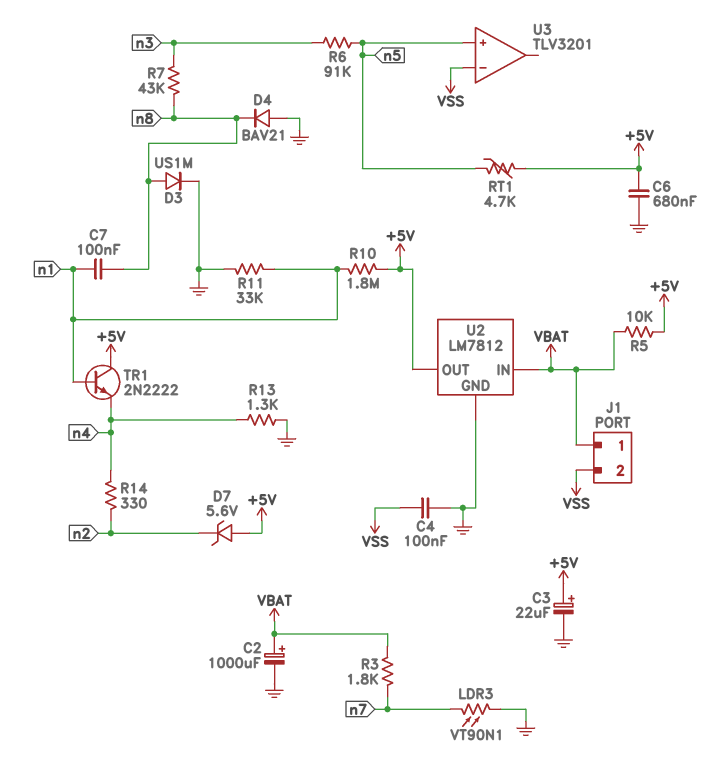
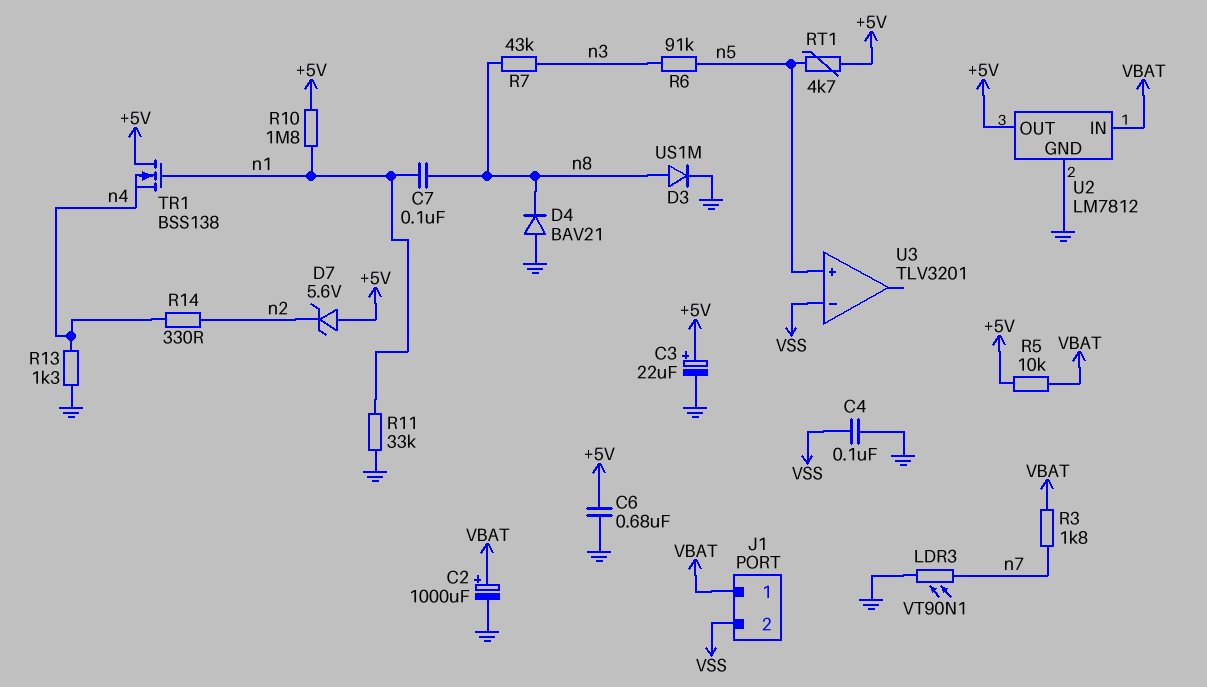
TR1: NPN 2N2222 (B n1, C +5V, E n4) -> NMOS BSS138 (G n1, D +5V, S n4)

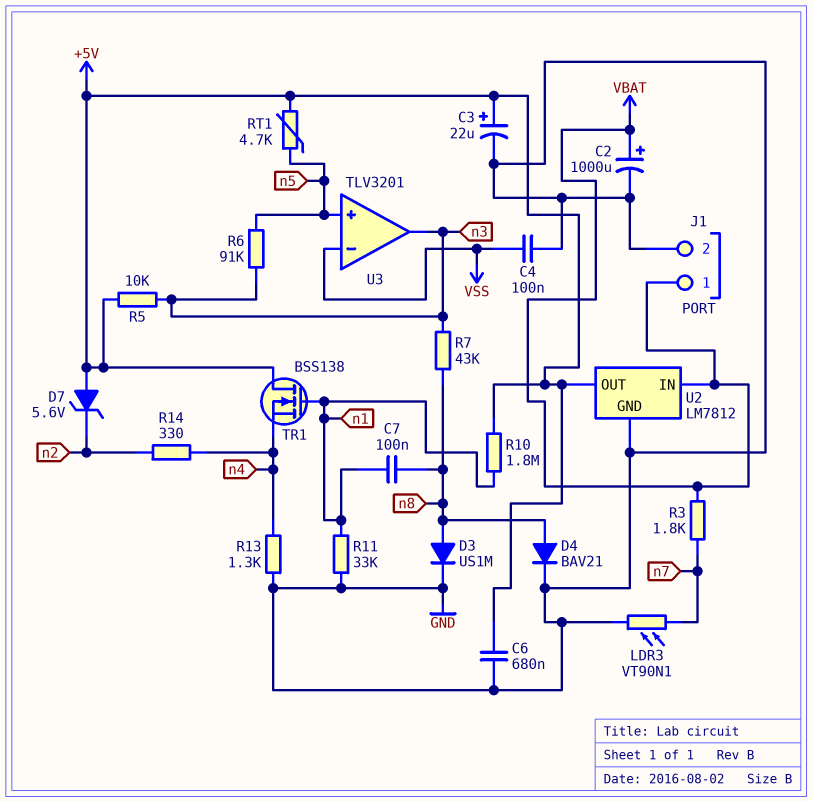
D4: diode BAV21 (A GND, K n8) -> diode BAV21 (A n8, K GND)
J1 pin 2: VSS -> GND
R5: 10k (+5V, VBAT) -> 10k (+5V, n3)
U3 pin out: none -> n3

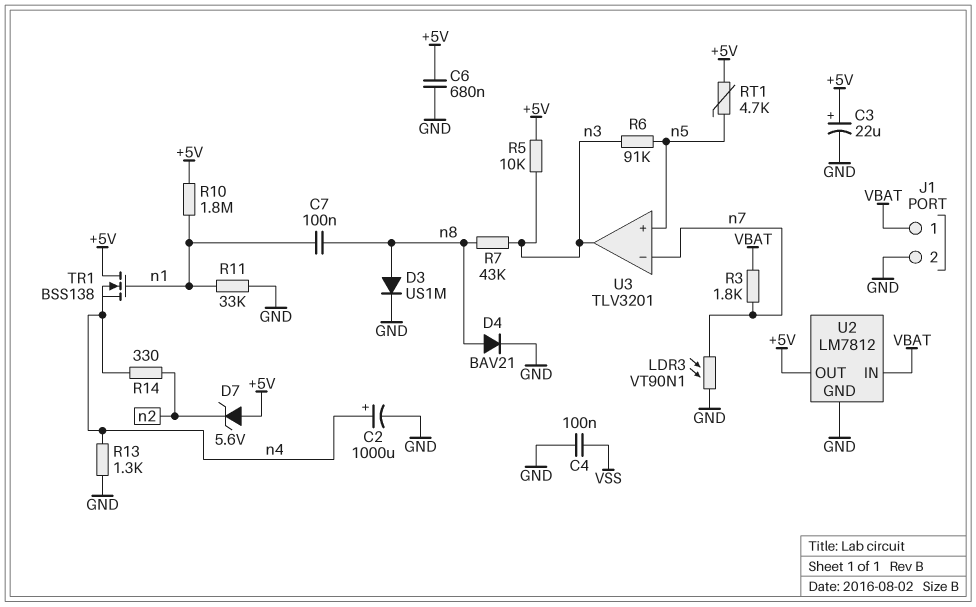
C2: 1000uF (plus VBAT, minus GND) -> 1000uF (plus n4, minus GND)
U3 pin in-: VSS -> n7

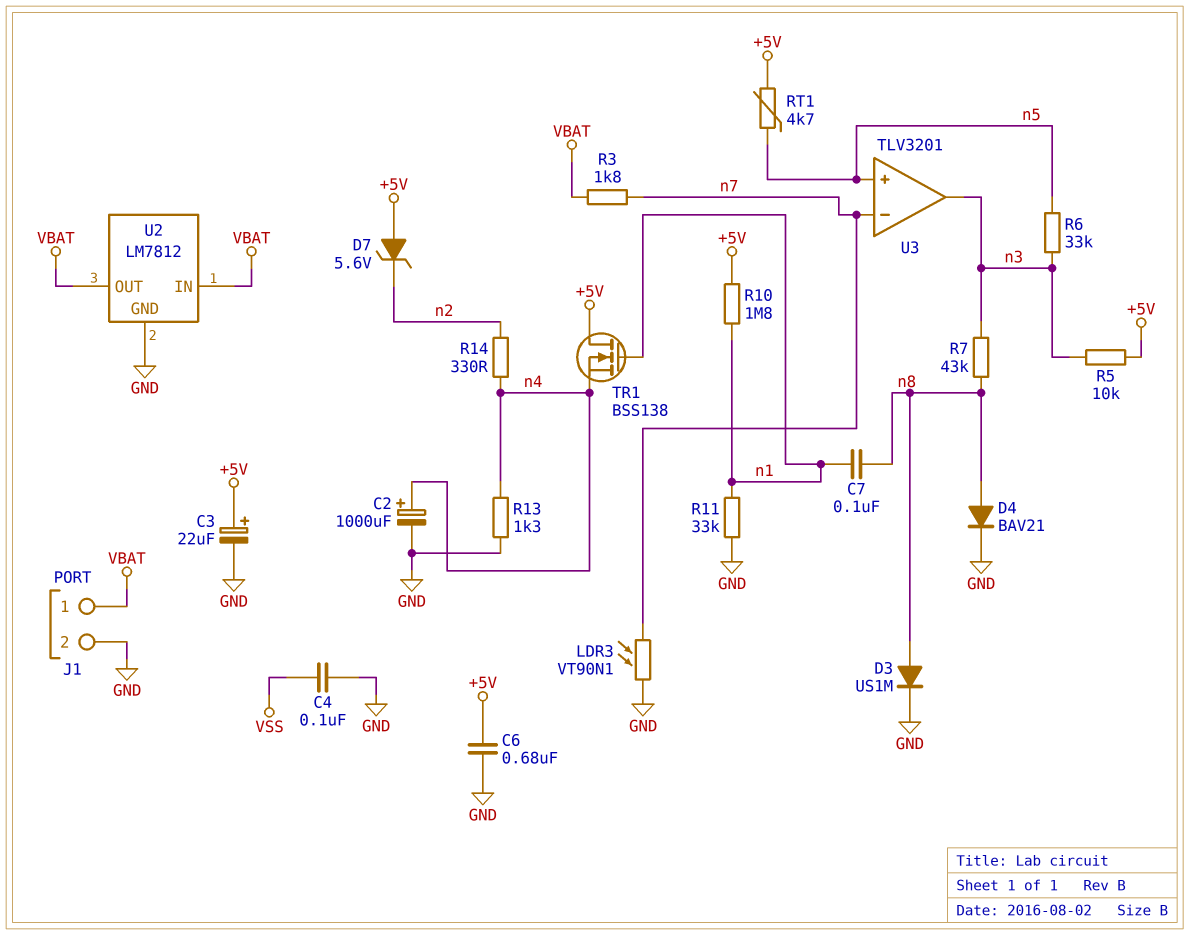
R6: 91k (n3, n5) -> 33k (n3, n5)
U2 pin OUT: +5V -> VBAT

